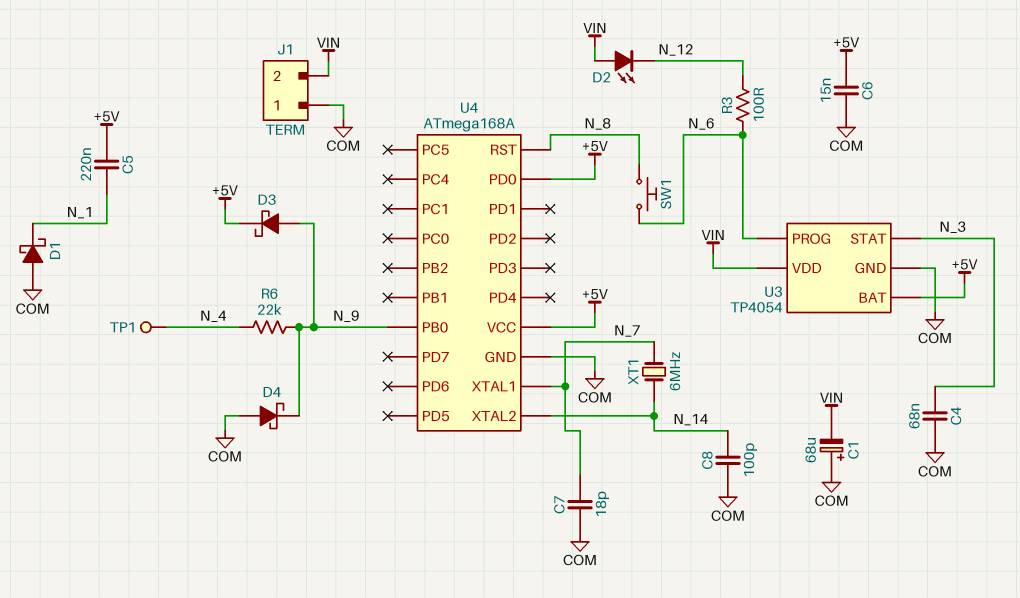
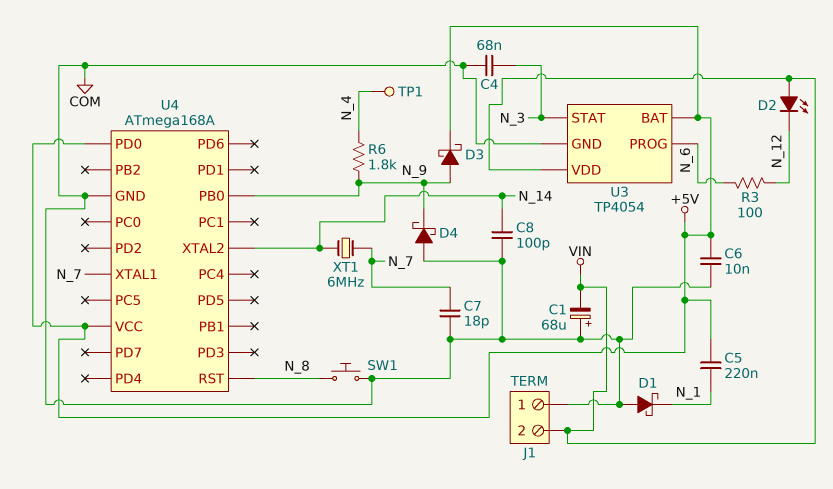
C6: 15nF (+5V, COM) -> 10nF (+5V, COM)
R6: 22k (N_4, N_9) -> 1.8k (N_4, N_9)
SW1: button (N_6, N_8) -> button (COM, N_8)

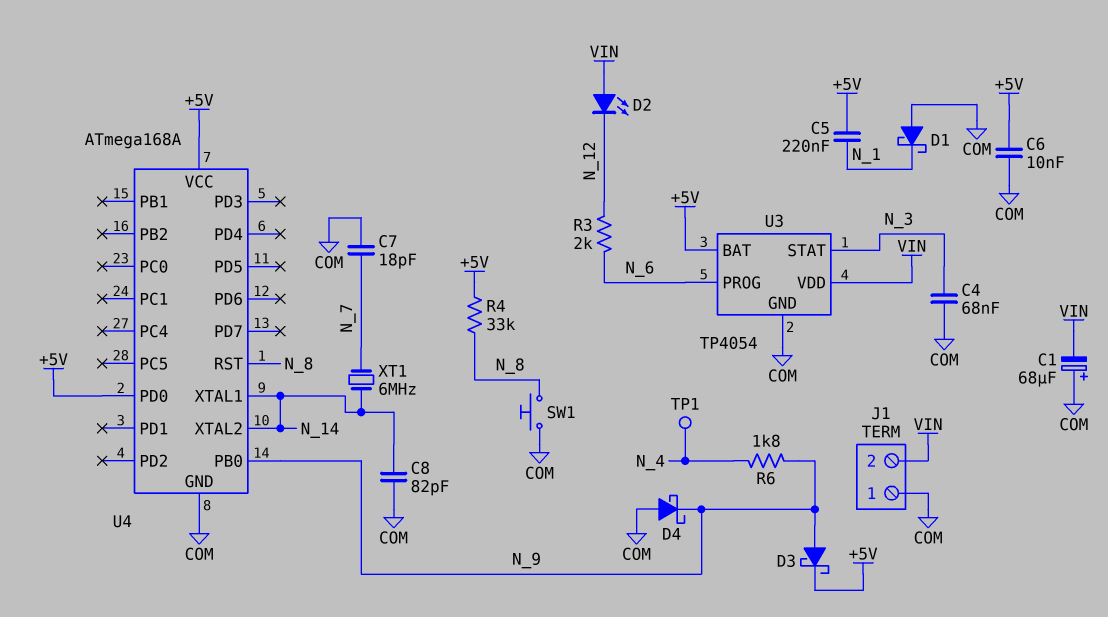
C8: 100pF (COM, N_14) -> 82pF (COM, N_14)
R3: 100 (N_6, N_12) -> 2k (N_6, N_12)
R4: none -> 33k (+5V, N_8)
U4 pin XTAL1: N_7 -> N_14

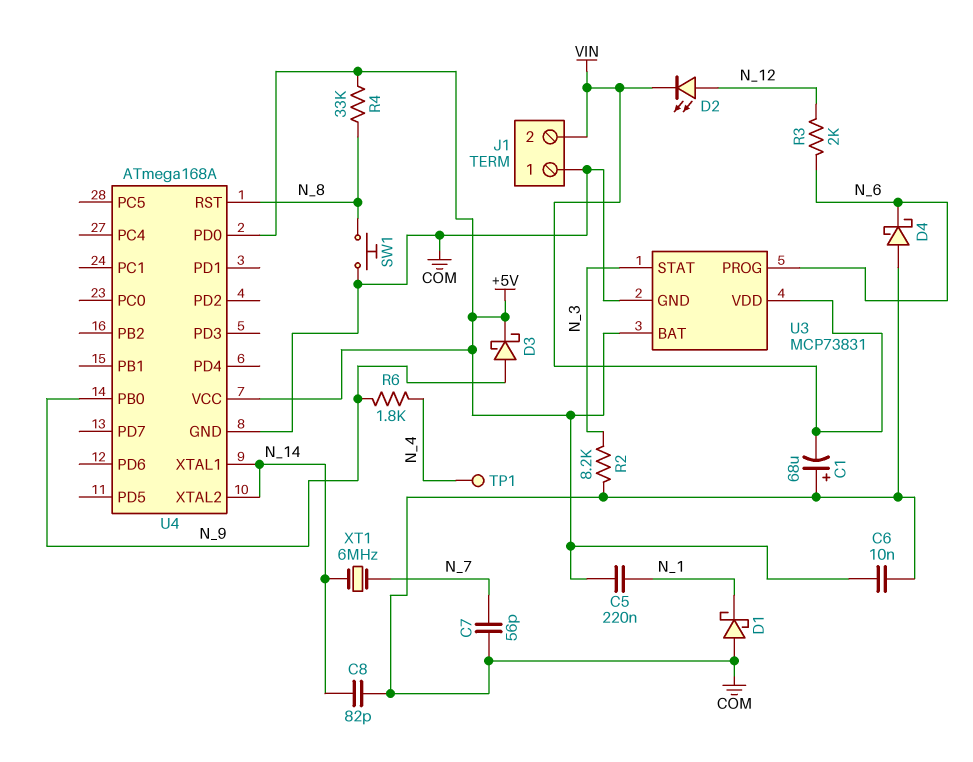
C4: 68nF (COM, N_3) -> none
C7: 18pF (COM, N_7) -> 56pF (COM, N_7)
D2: LED (A VIN, K N_12) -> LED (A N_12, K VIN)
D4: schottky (A COM, K N_9) -> schottky (A COM, K N_6)
R2: none -> 8.2k (COM, N_3)
U3: TP4054 -> MCP73831

